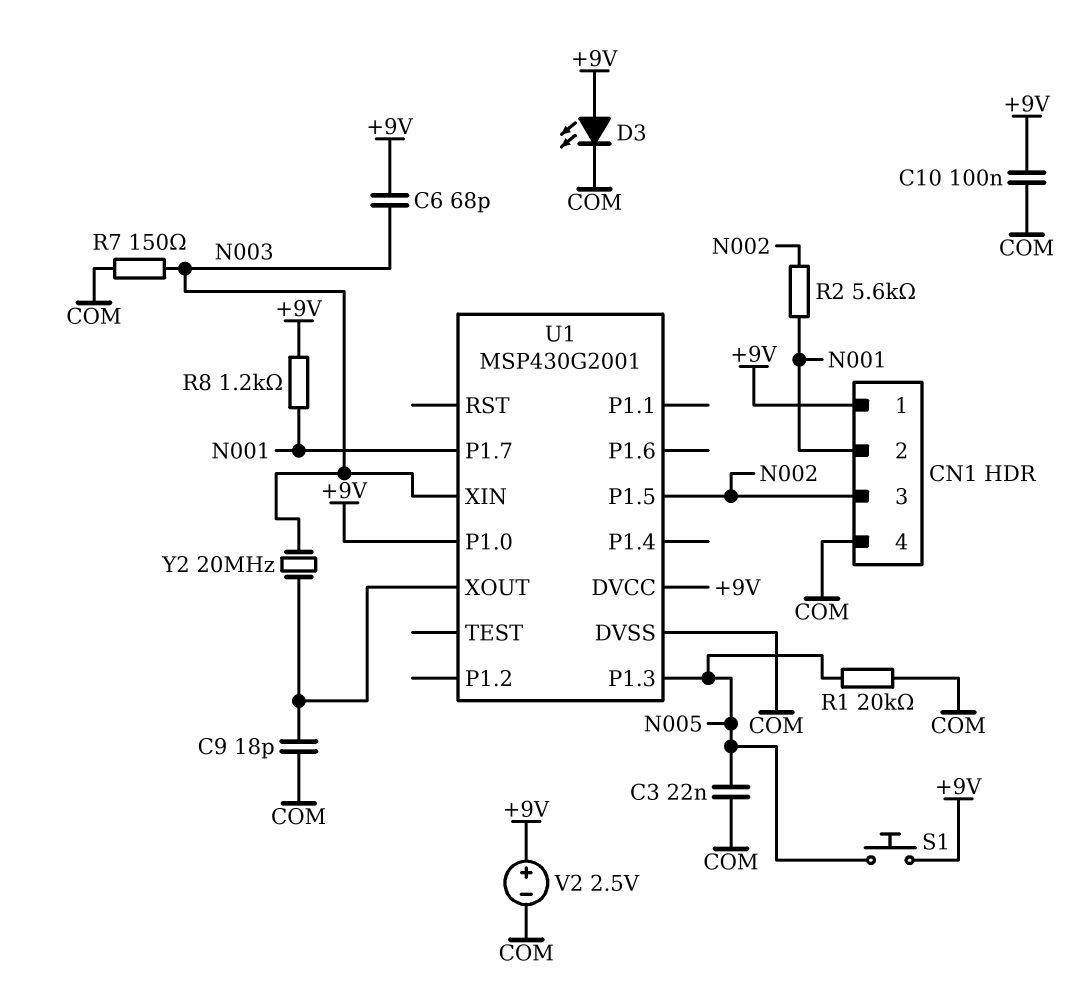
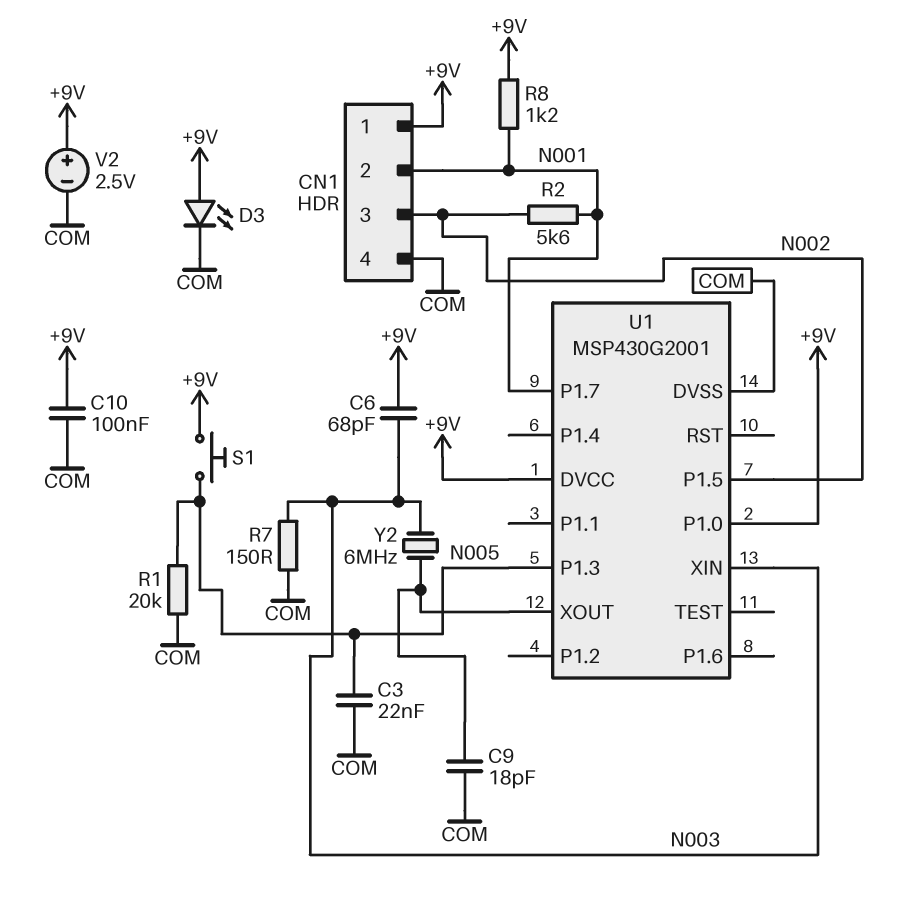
Y2: 20MHz (N003, U1/XOUT) -> 6MHz (N003, U1/XOUT)

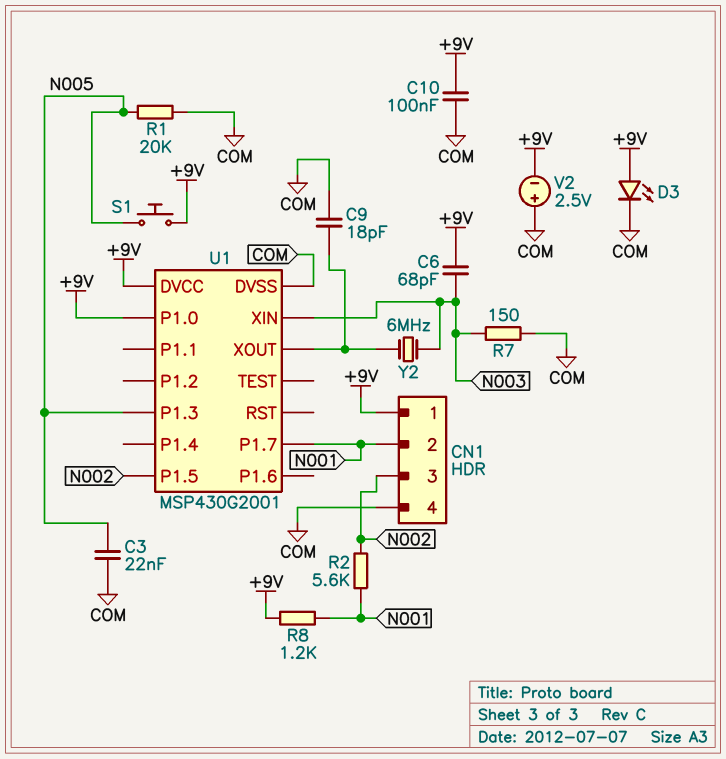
V2: 2.5V (plus +9V, minus COM) -> 2.5V (plus COM, minus +9V)

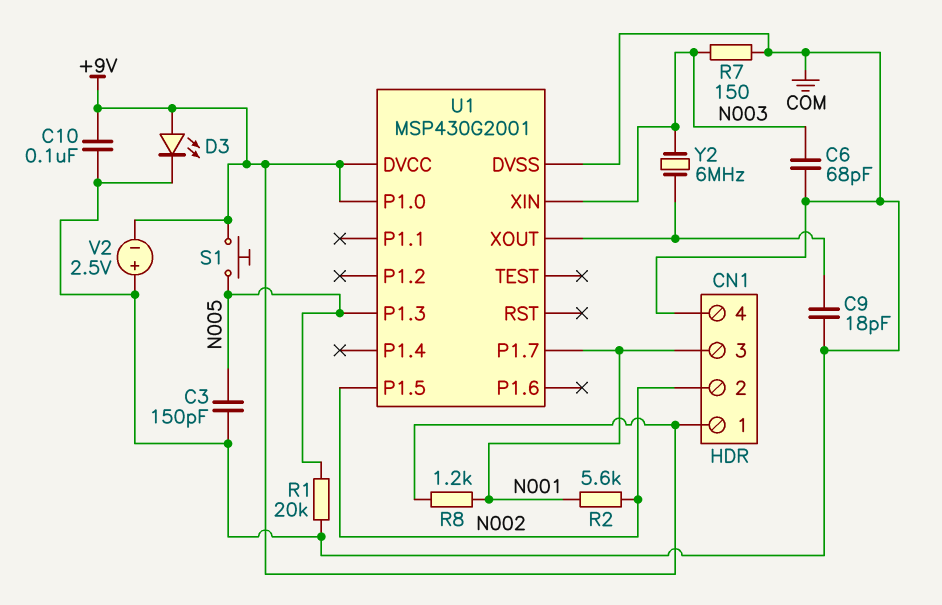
C3: 22nF (COM, N005) -> 150pF (COM, N005)
C6: 68pF (+9V, N003) -> 68pF (COM, N003)
CN1 pin 2: N001 -> N002
CN1 pin 3: N002 -> N001

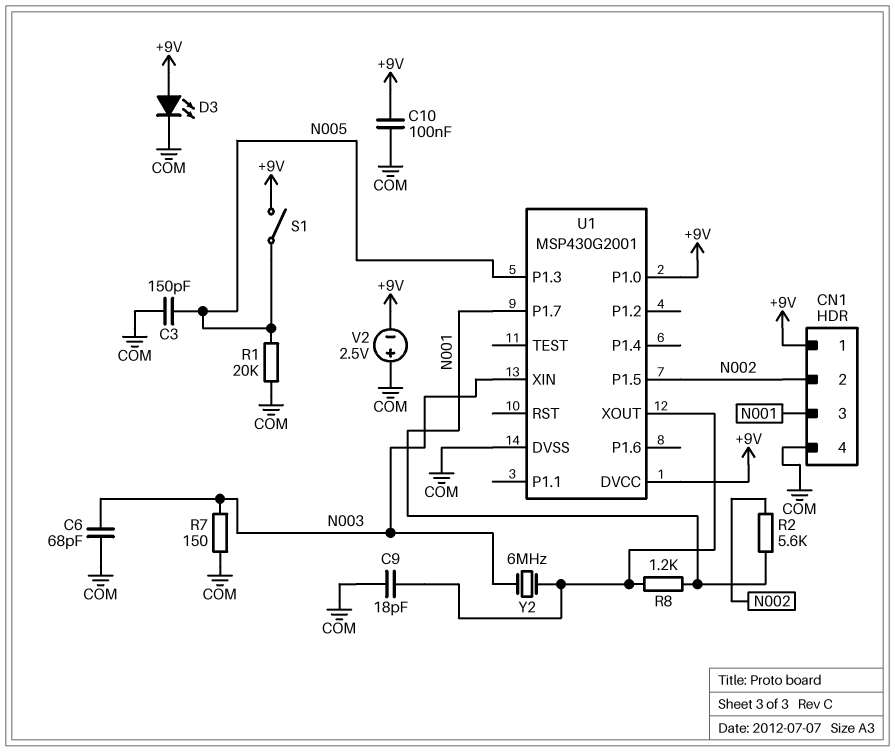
R8: 1.2k (+9V, N001) -> 1.2k (N001, U1/XOUT)
S1: button (+9V, N005) -> switch (+9V, N005)

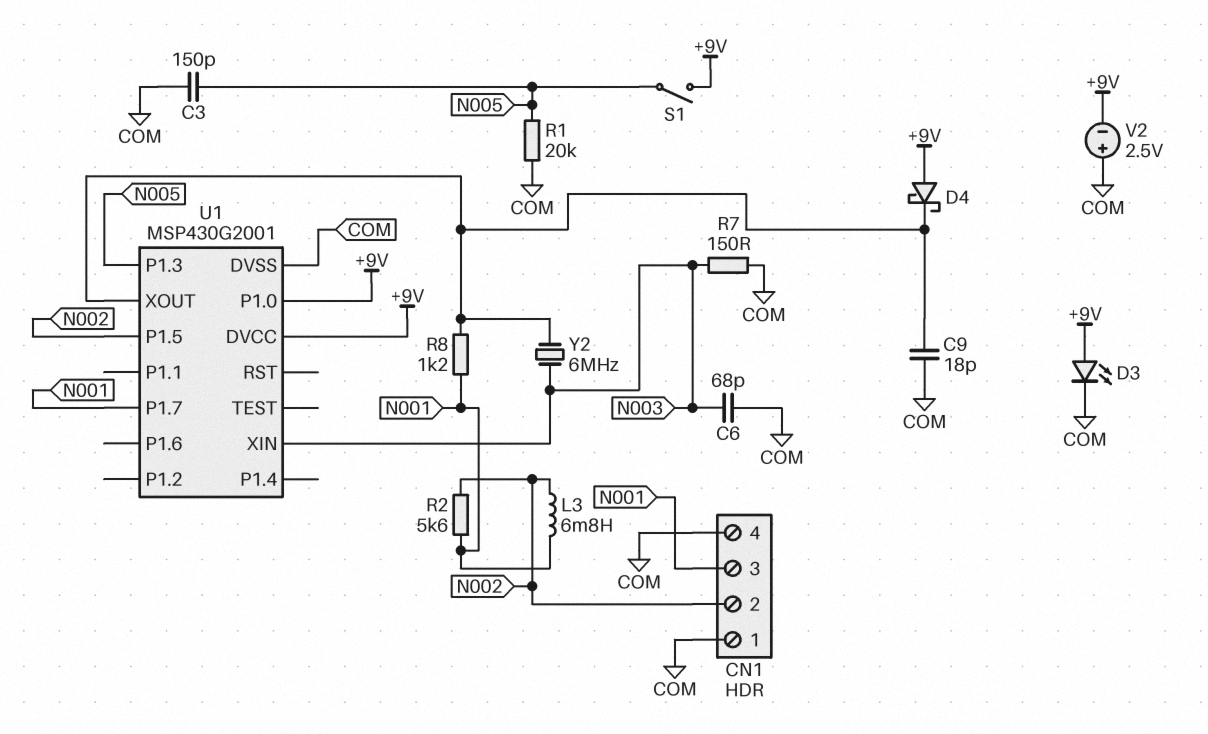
C10: 100nF (+9V, COM) -> none
CN1 pin 1: +9V -> COM
D4: none -> schottky (A +9V, K U1/XOUT)
L3: none -> 6.8mH (N001, N002)

